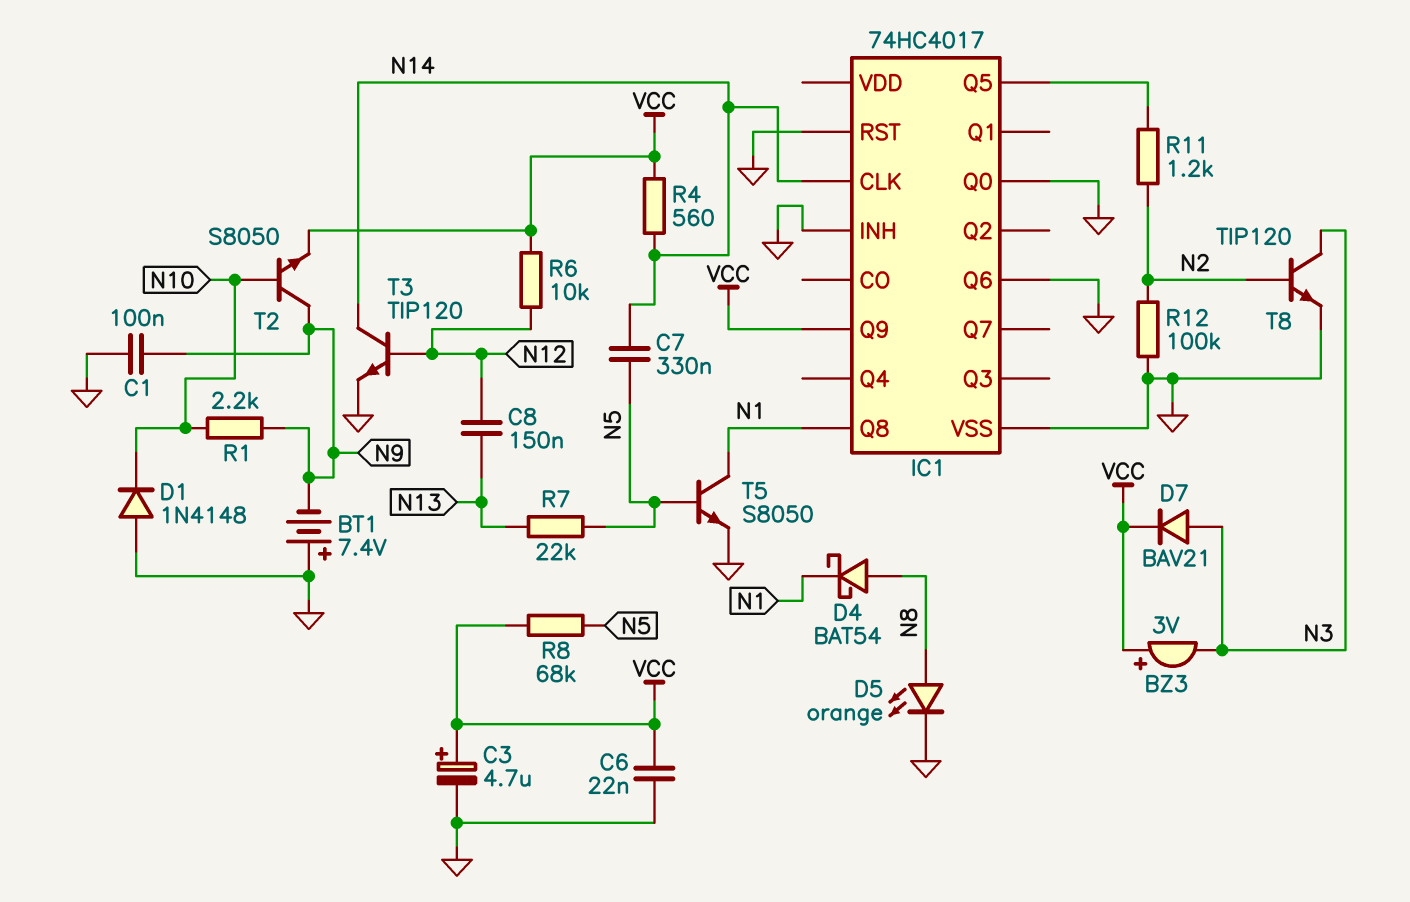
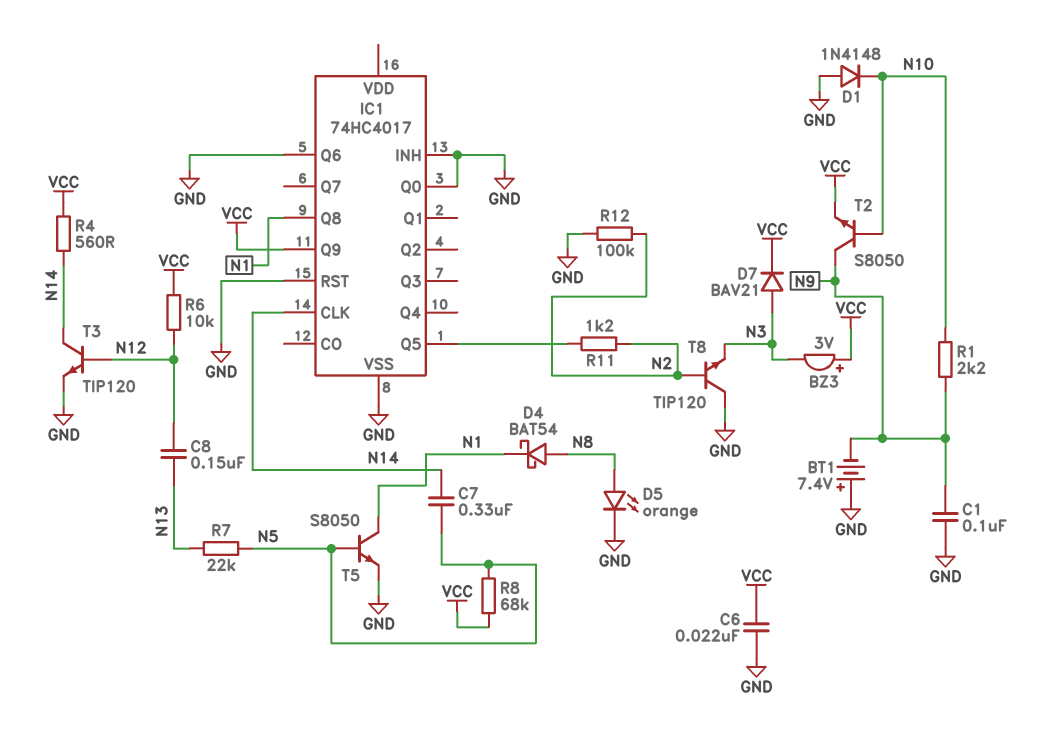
C3: 4.7uF (plus VCC, minus GND) -> none
T8: NPN TIP120 (B N2, C N3, E GND) -> NPN TIP120 (B N2, C GND, E N3)

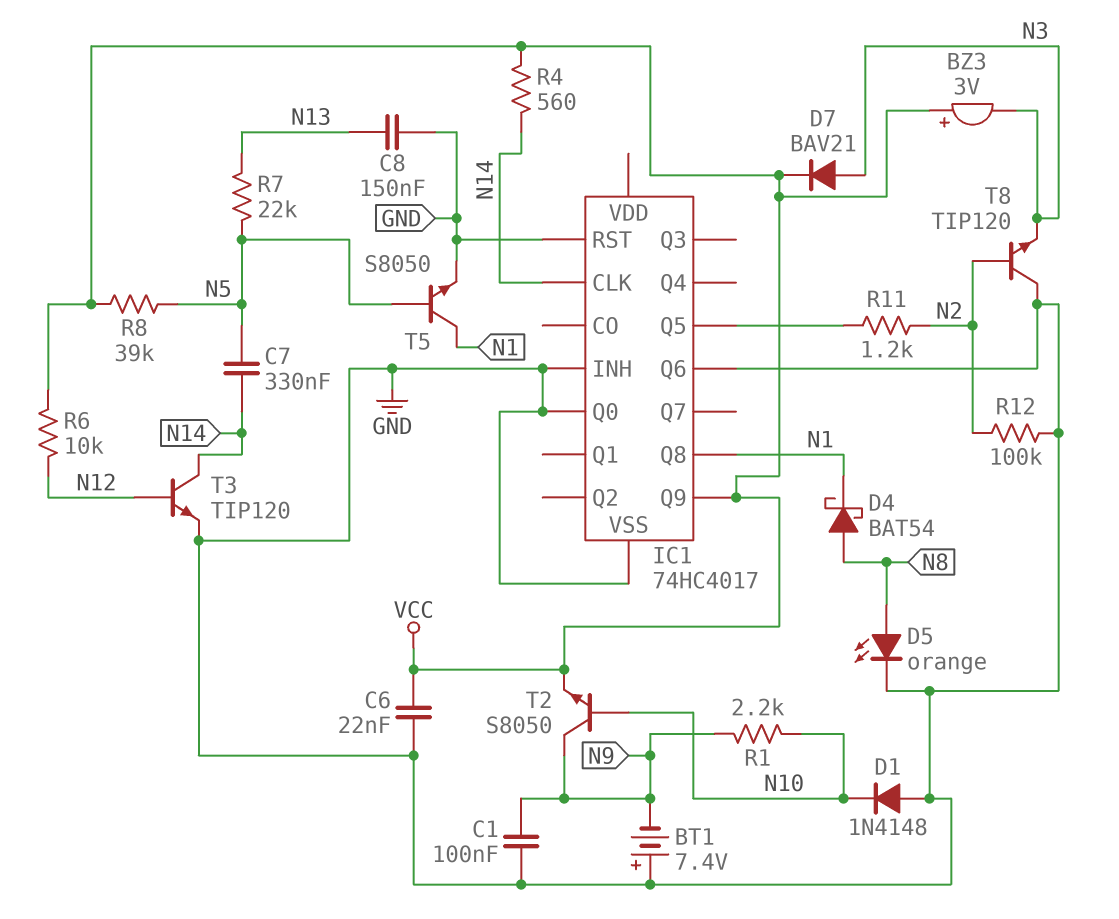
C8: 150nF (N12, N13) -> 150nF (GND, N13)
R8: 68k (N5, VCC) -> 39k (N5, VCC)

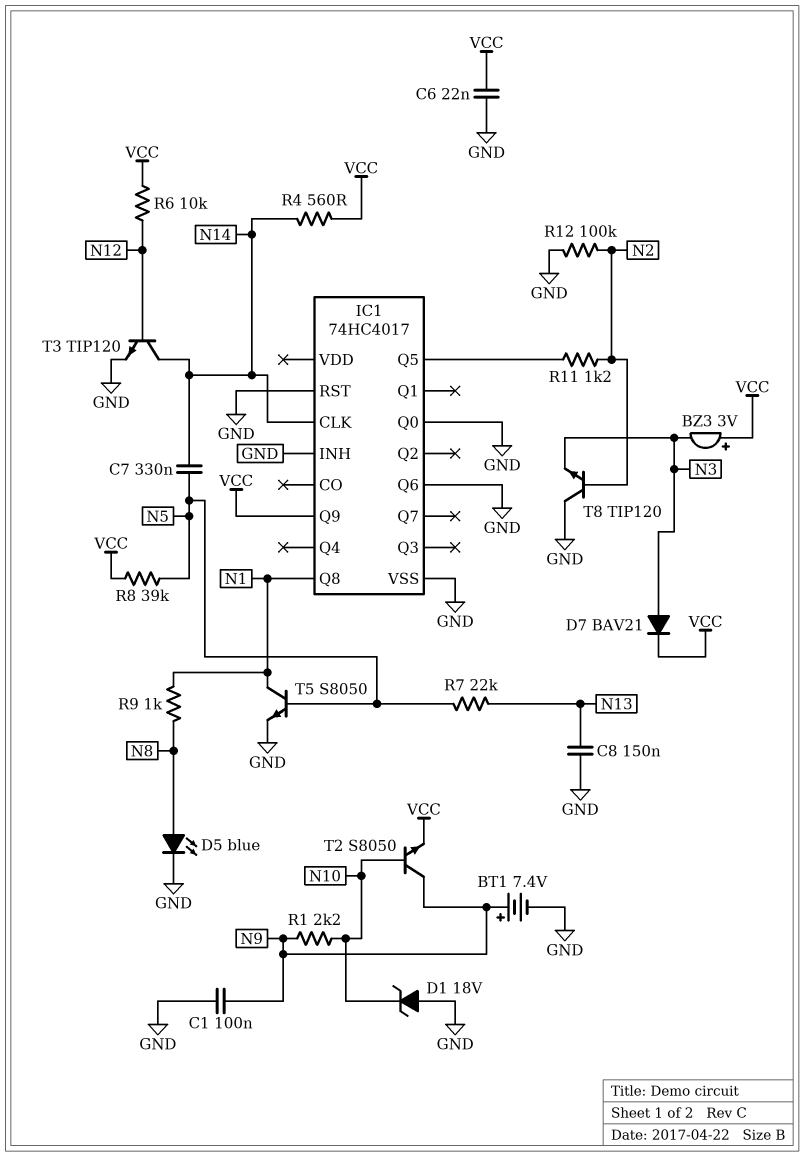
BT1: 7.4V (plus GND, minus N9) -> 7.4V (plus N9, minus GND)
D1: diode 1N4148 (A GND, K N10) -> zener 18V (A GND, K N10)
D4: schottky BAT54 (A N8, K N1) -> none
D5: LED orange (A N8, K GND) -> LED blue (A N8, K GND)
R9: none -> 1k (N1, N8)

